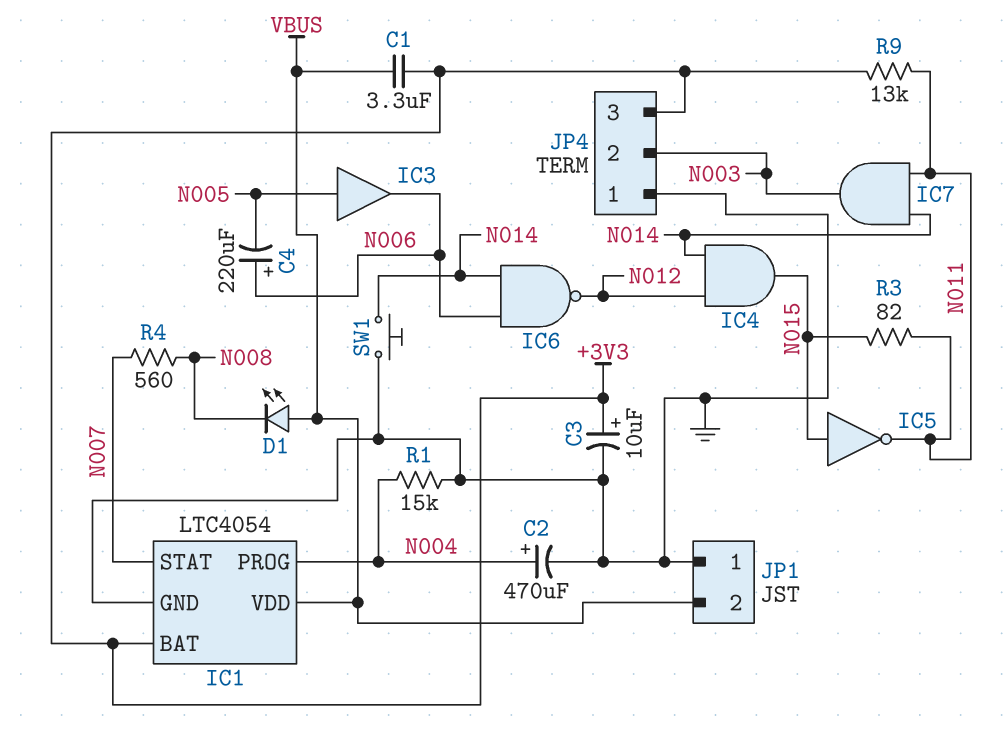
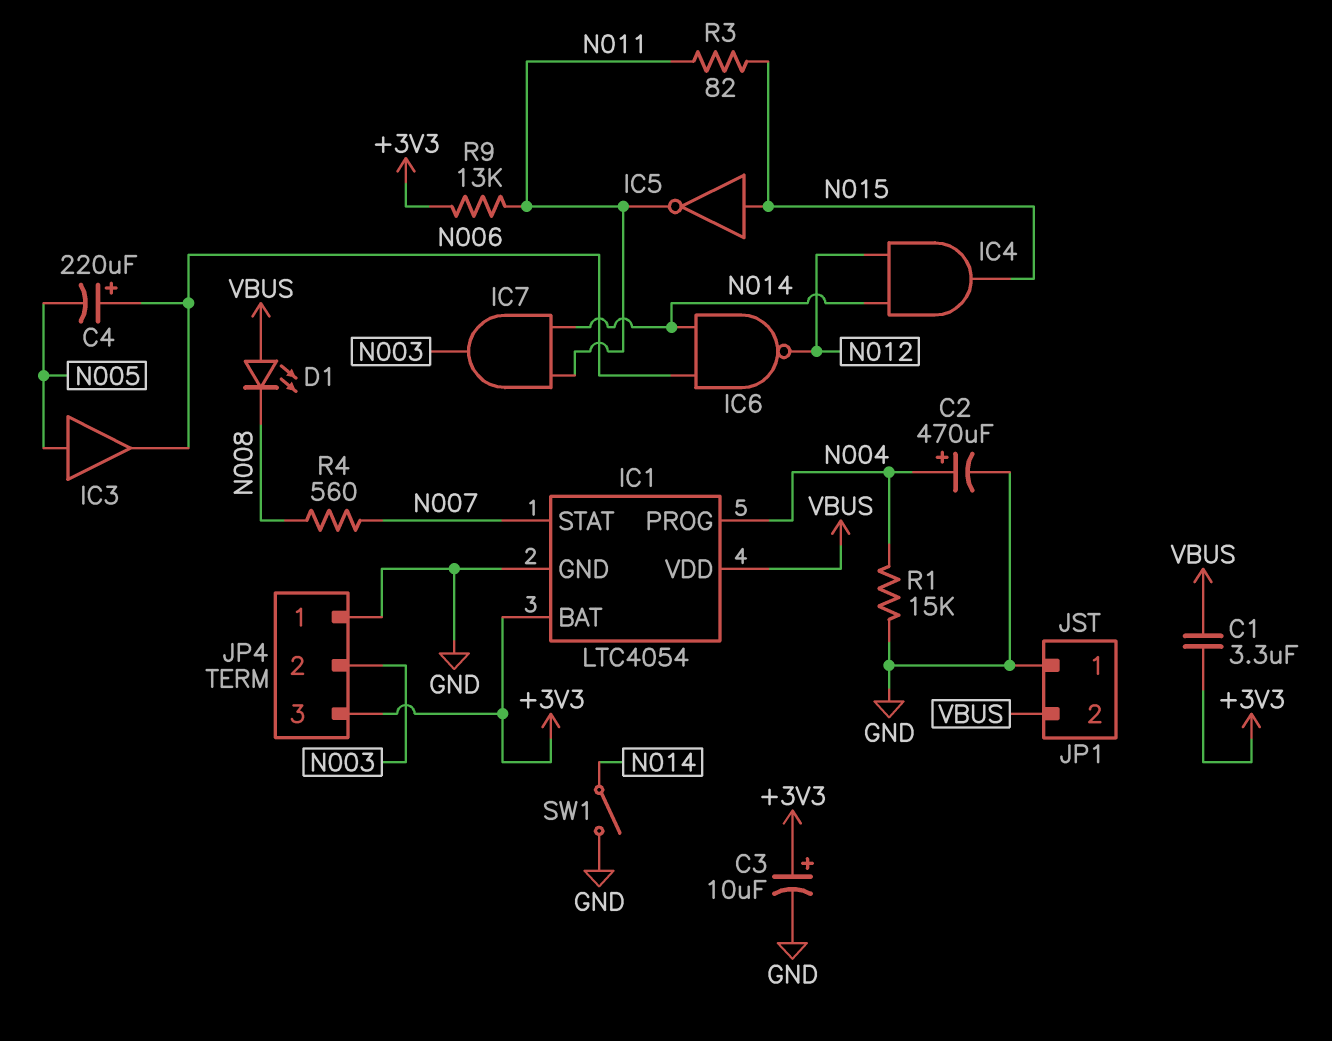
SW1: button (GND, N014) -> switch (GND, N014)

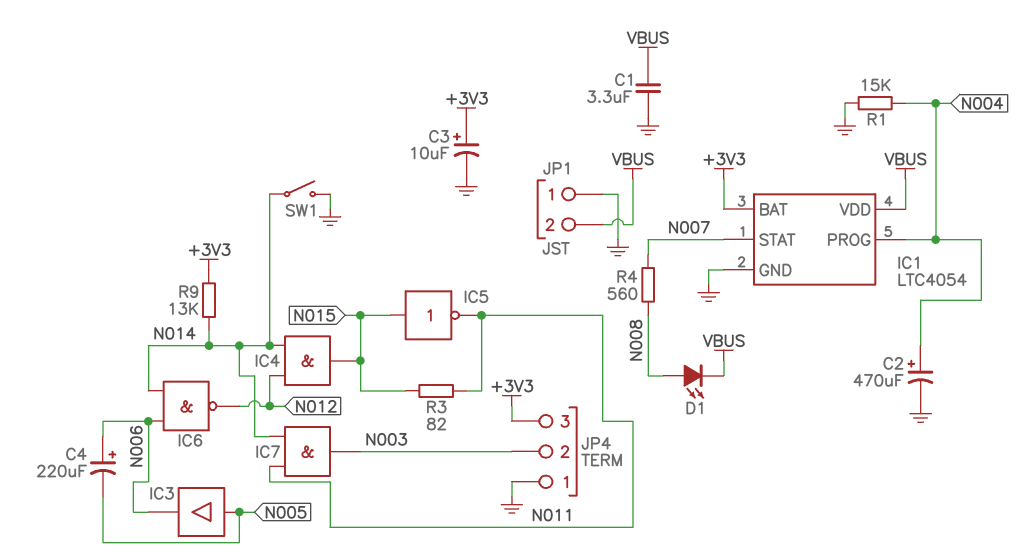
C1: 3.3uF (+3V3, VBUS) -> 3.3uF (GND, VBUS)
D1: LED (A VBUS, K N008) -> LED (A N008, K VBUS)
R9: 13k (+3V3, N011) -> 13k (+3V3, N014)

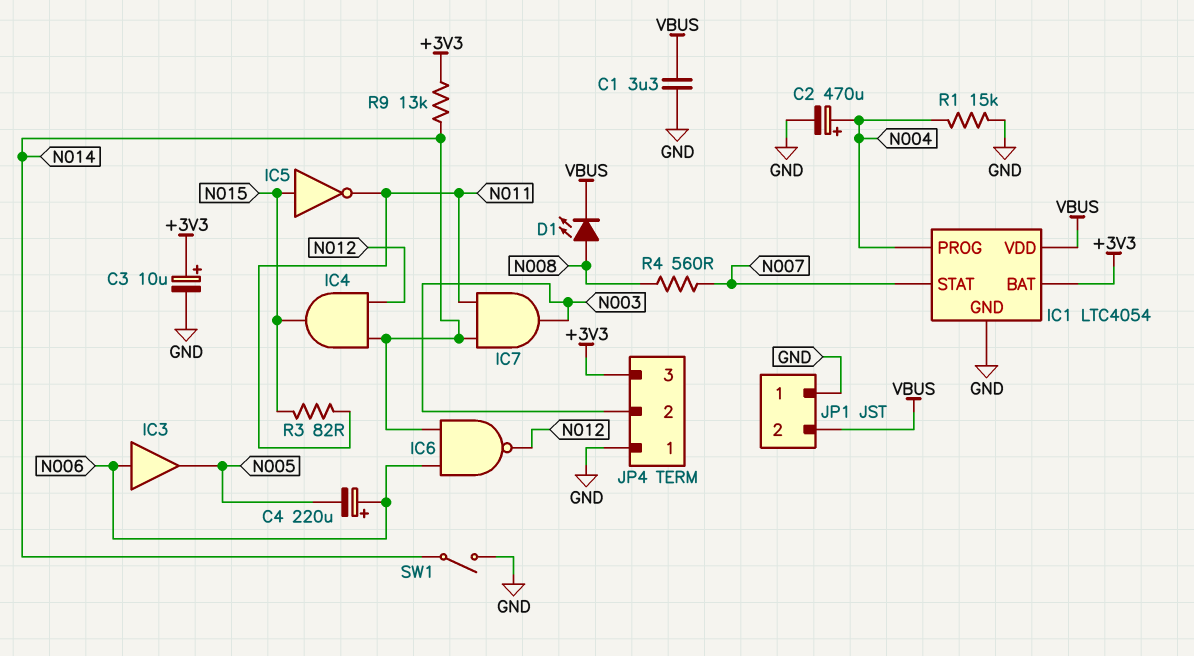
IC3: buffer (in N005, out N006) -> buffer (in N006, out N005)

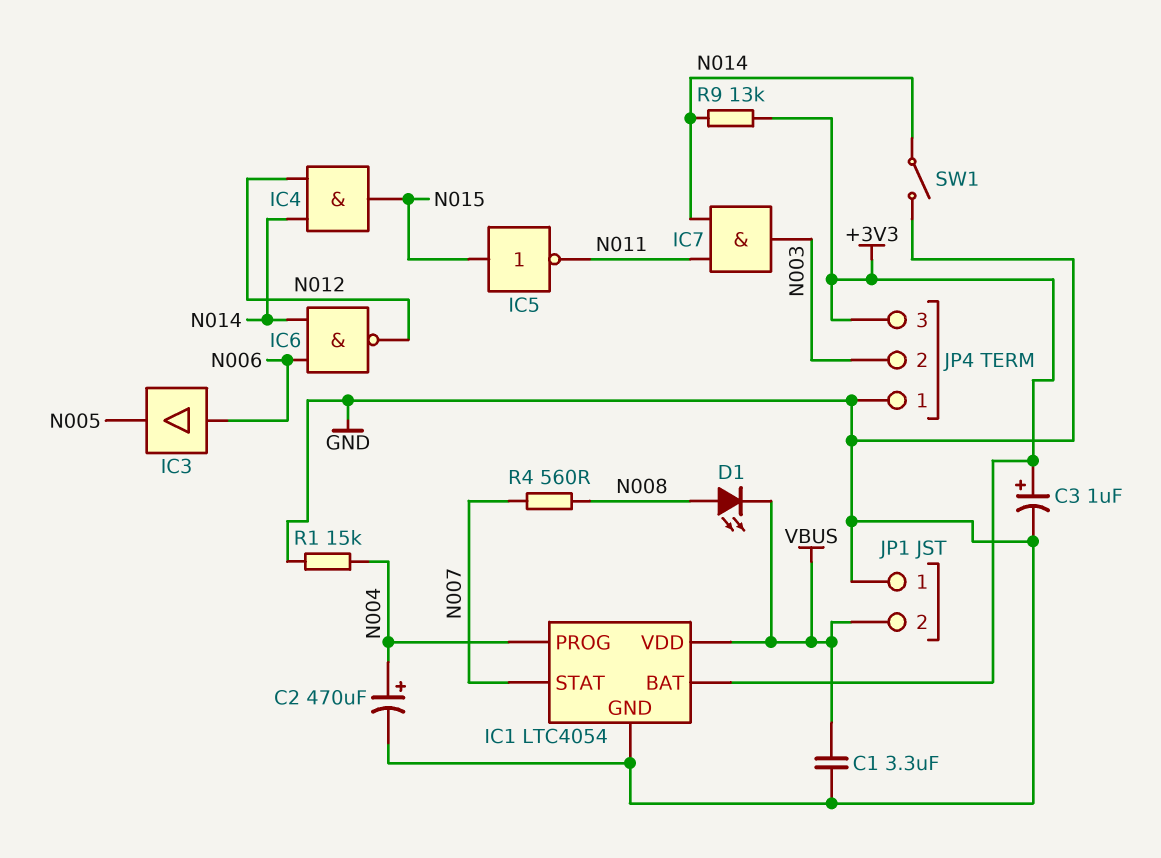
C3: 10uF (plus +3V3, minus GND) -> 1uF (plus +3V3, minus GND)
C4: 220uF (plus N006, minus N005) -> none
R3: 82 (N011, N015) -> none

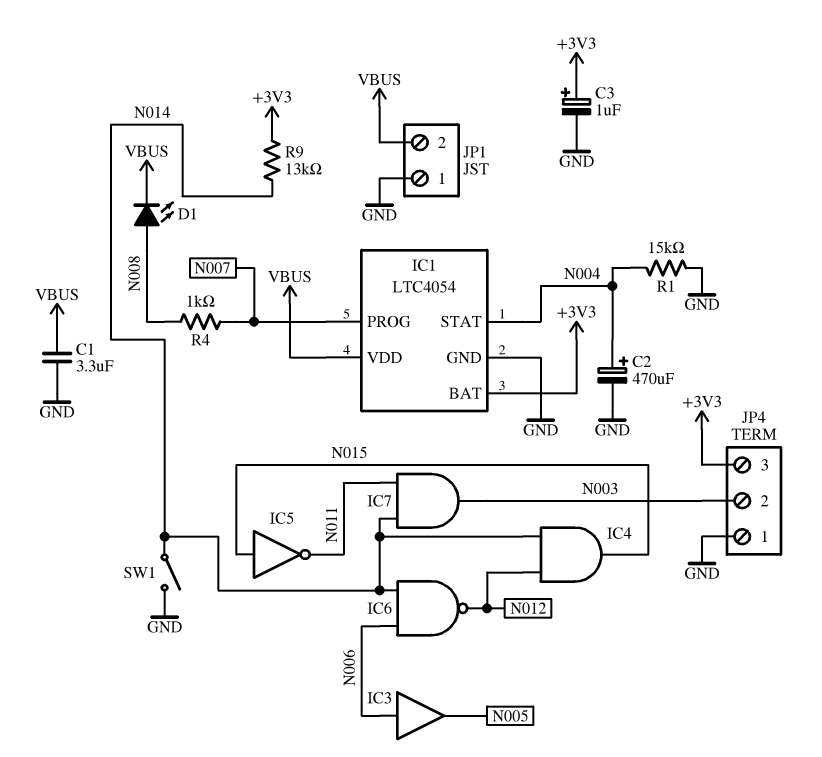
IC1 pin PROG: N004 -> N007
IC1 pin STAT: N007 -> N004
R4: 560 (N007, N008) -> 1k (N007, N008)

